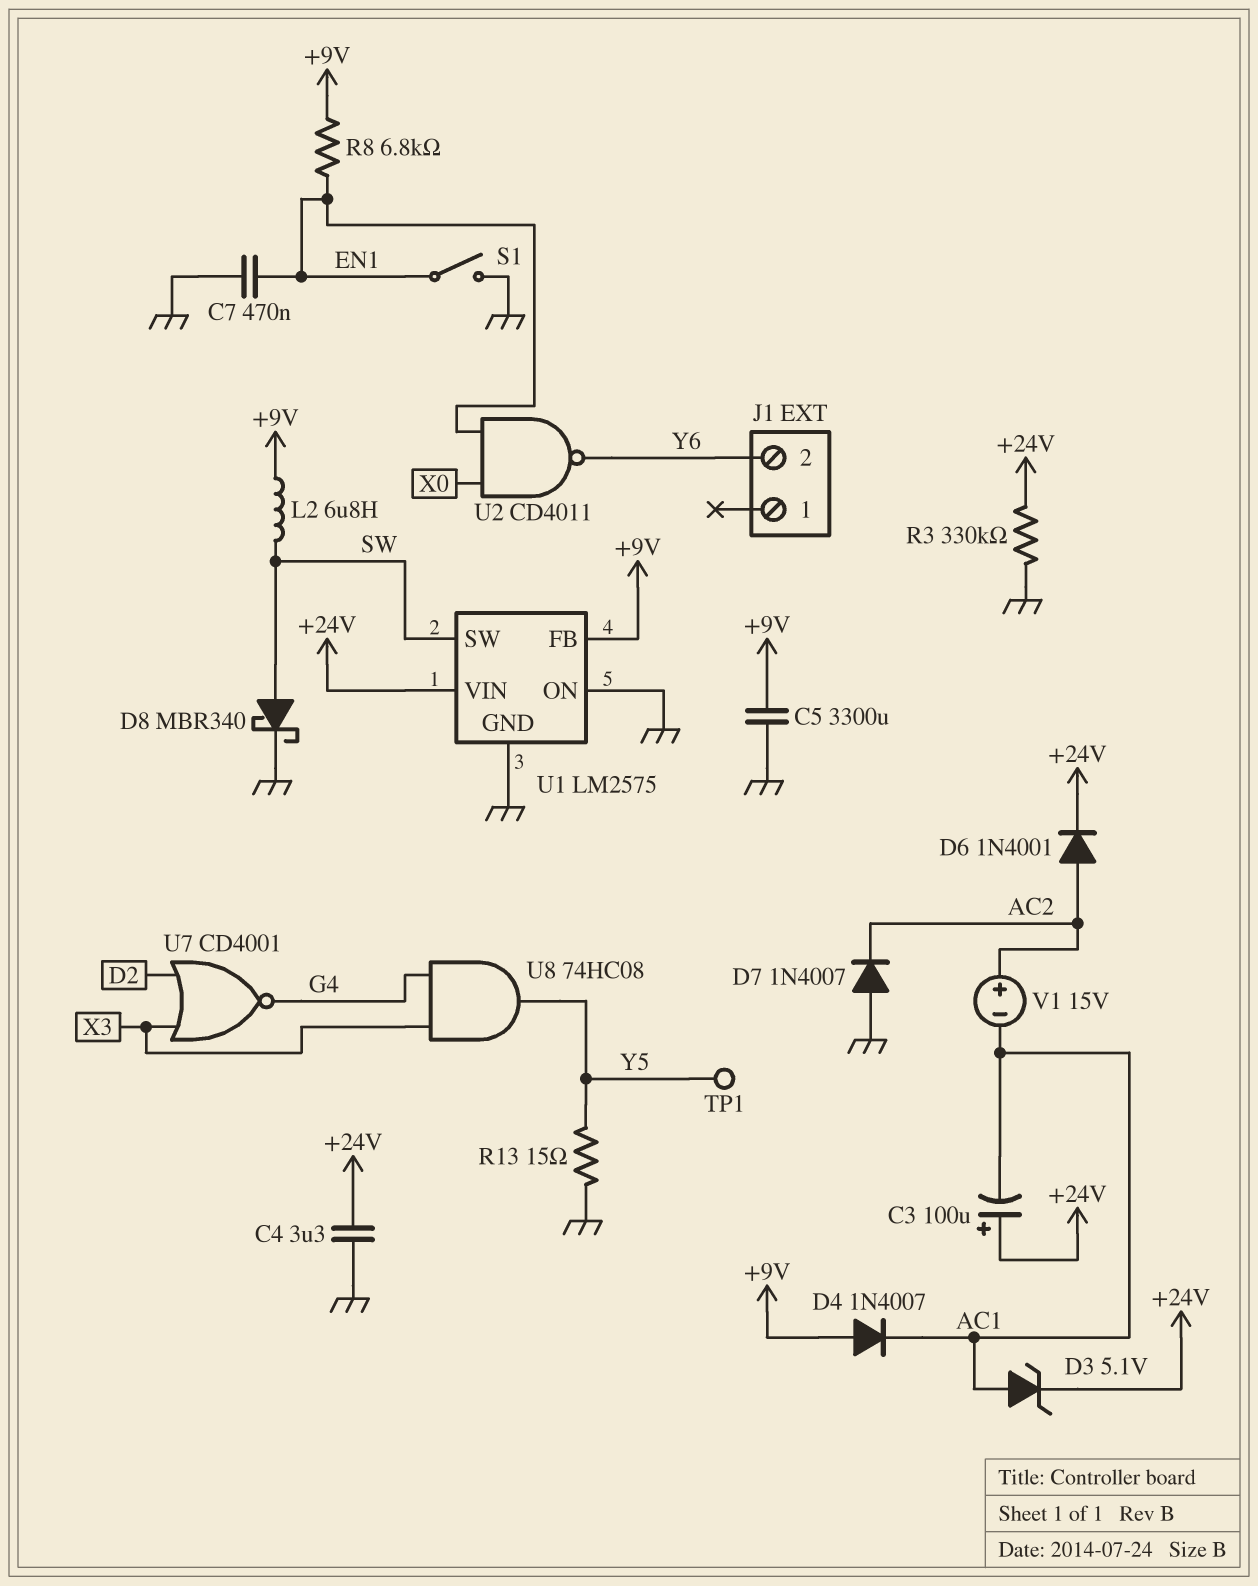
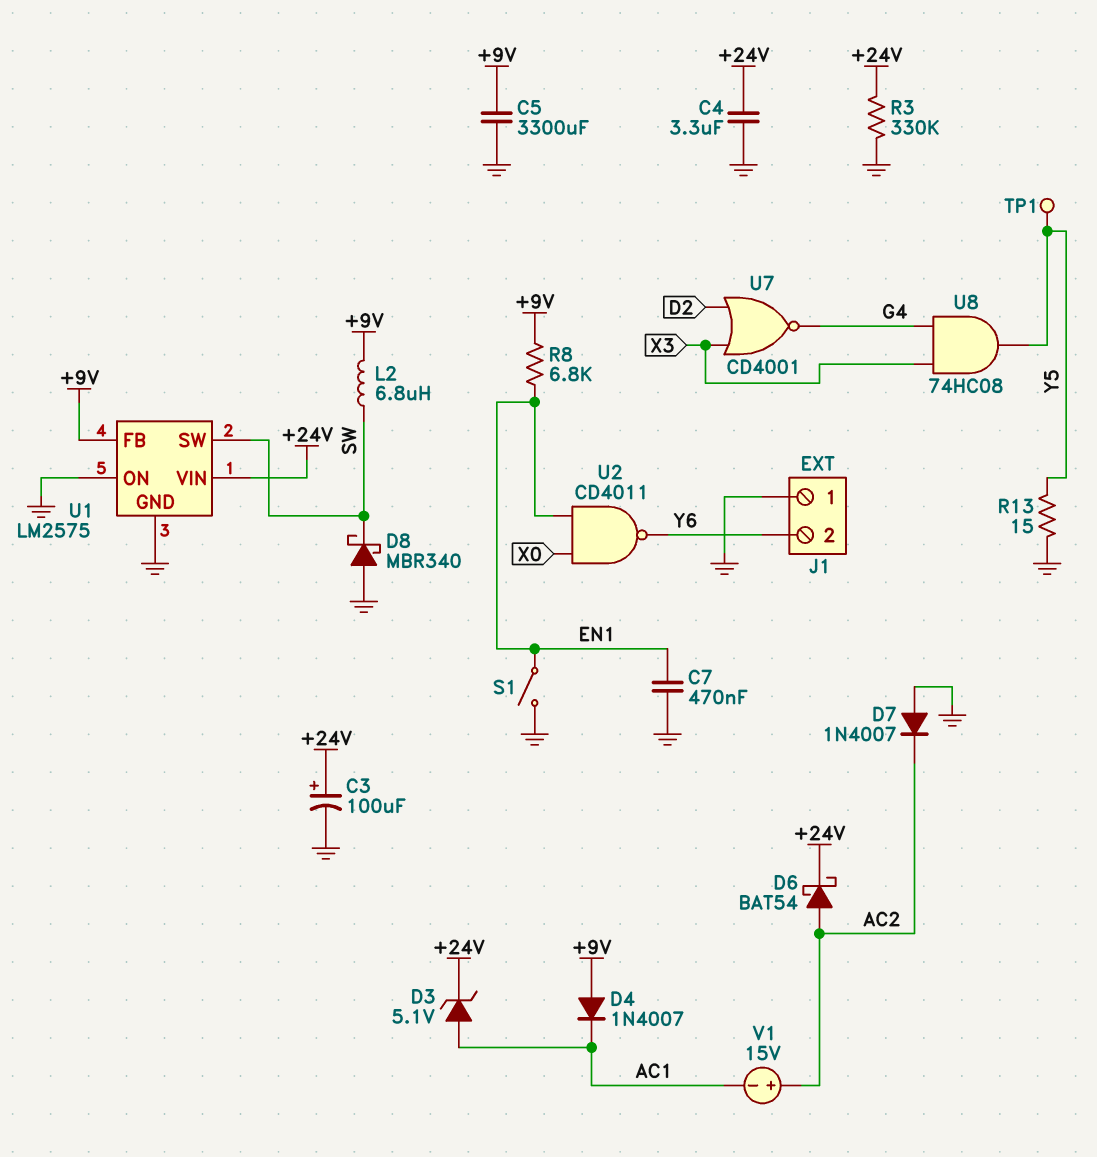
C3: 100uF (plus +24V, minus AC1) -> 100uF (plus +24V, minus GND)
D6: diode 1N4001 (A AC2, K +24V) -> schottky BAT54 (A AC2, K +24V)
D8: schottky MBR340 (A SW, K GND) -> schottky MBR340 (A GND, K SW)
J1 pin 1: none -> GND

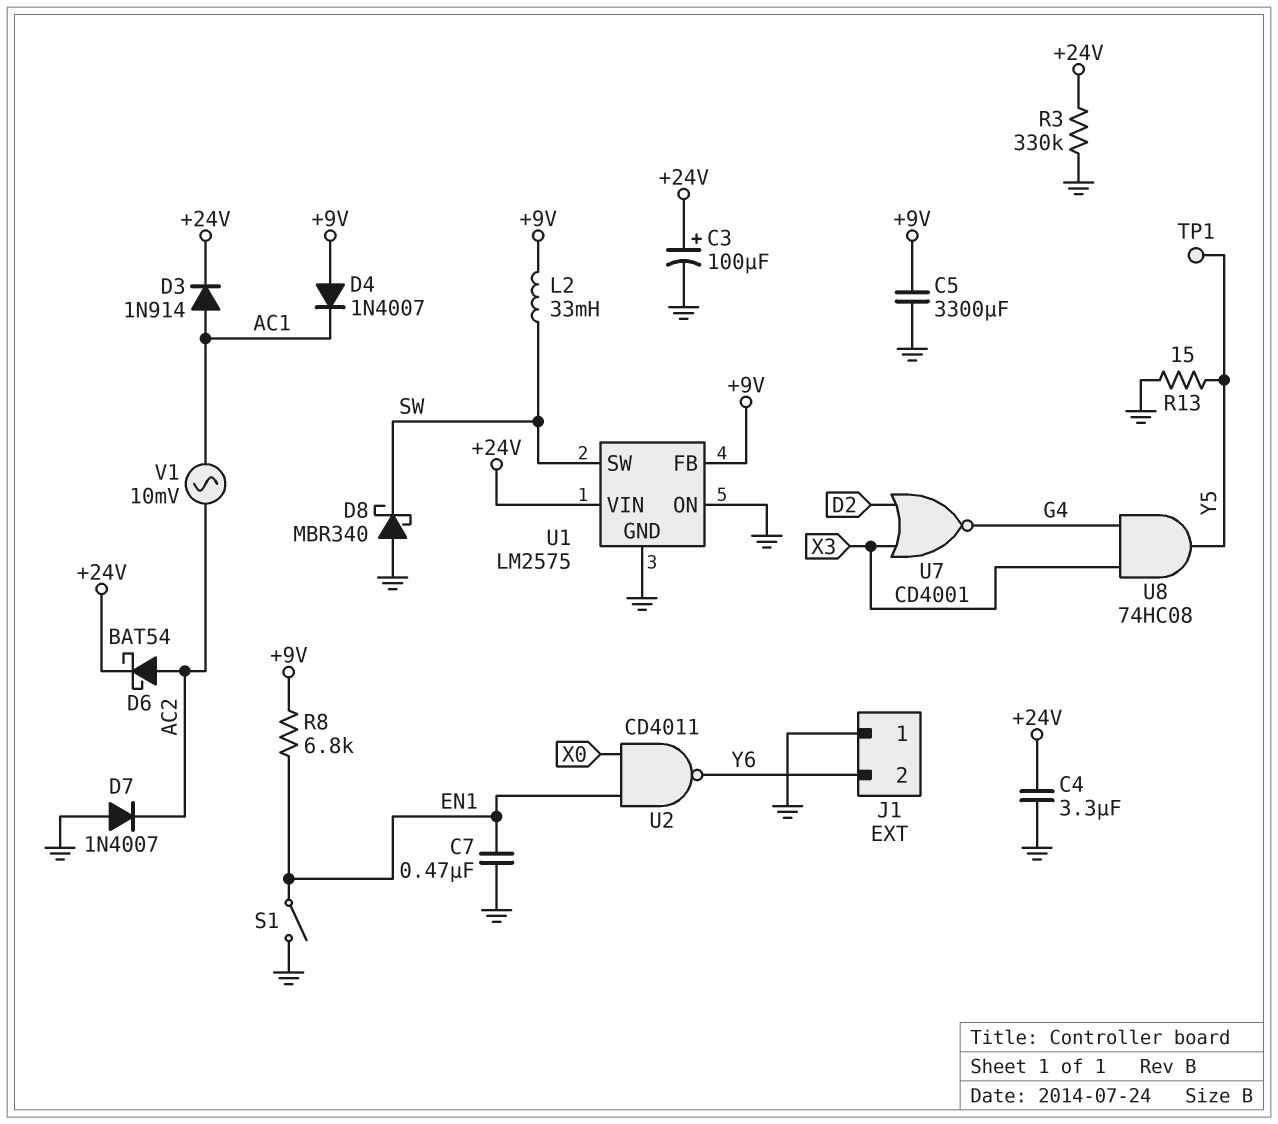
D3: zener 5.1V (A AC1, K +24V) -> diode 1N914 (A AC1, K +24V)
L2: 6.8uH (+9V, SW) -> 33mH (+9V, SW)
V1: 15V (plus AC2, minus AC1) -> AC 10mV (AC1, AC2)

